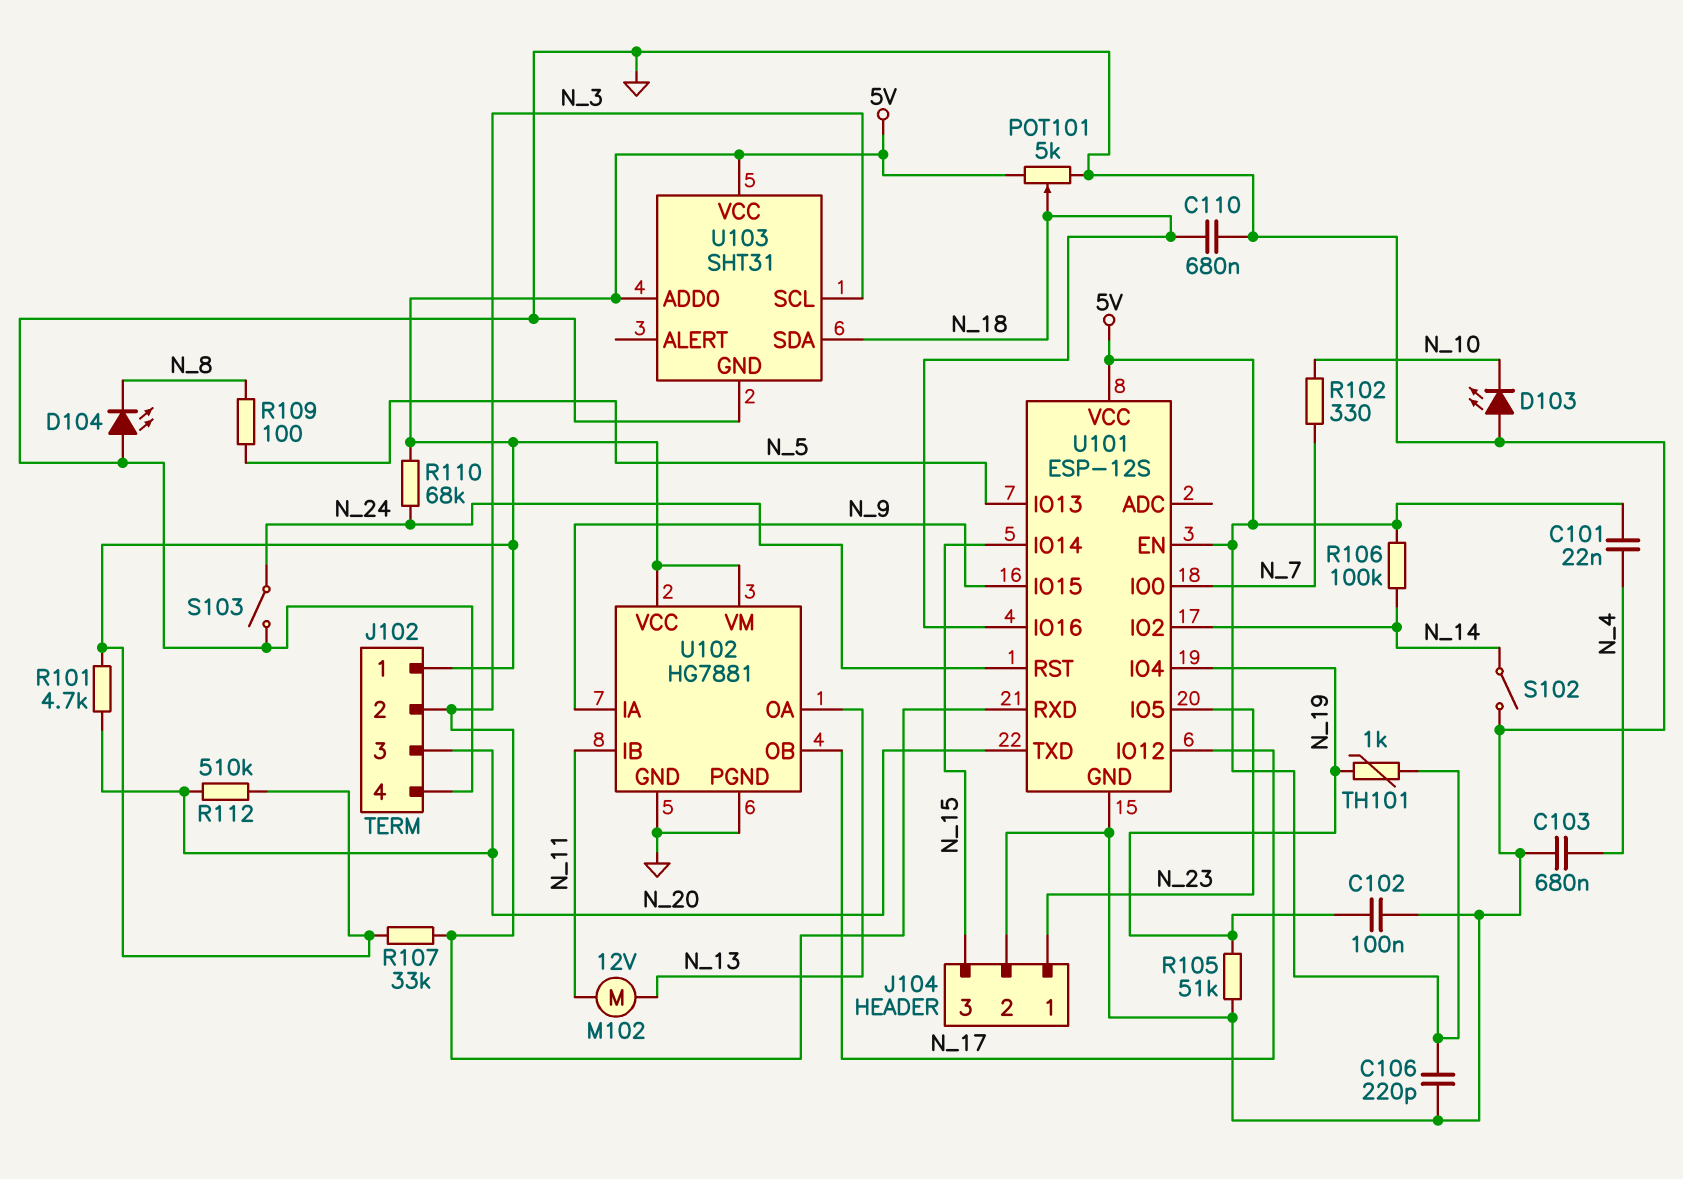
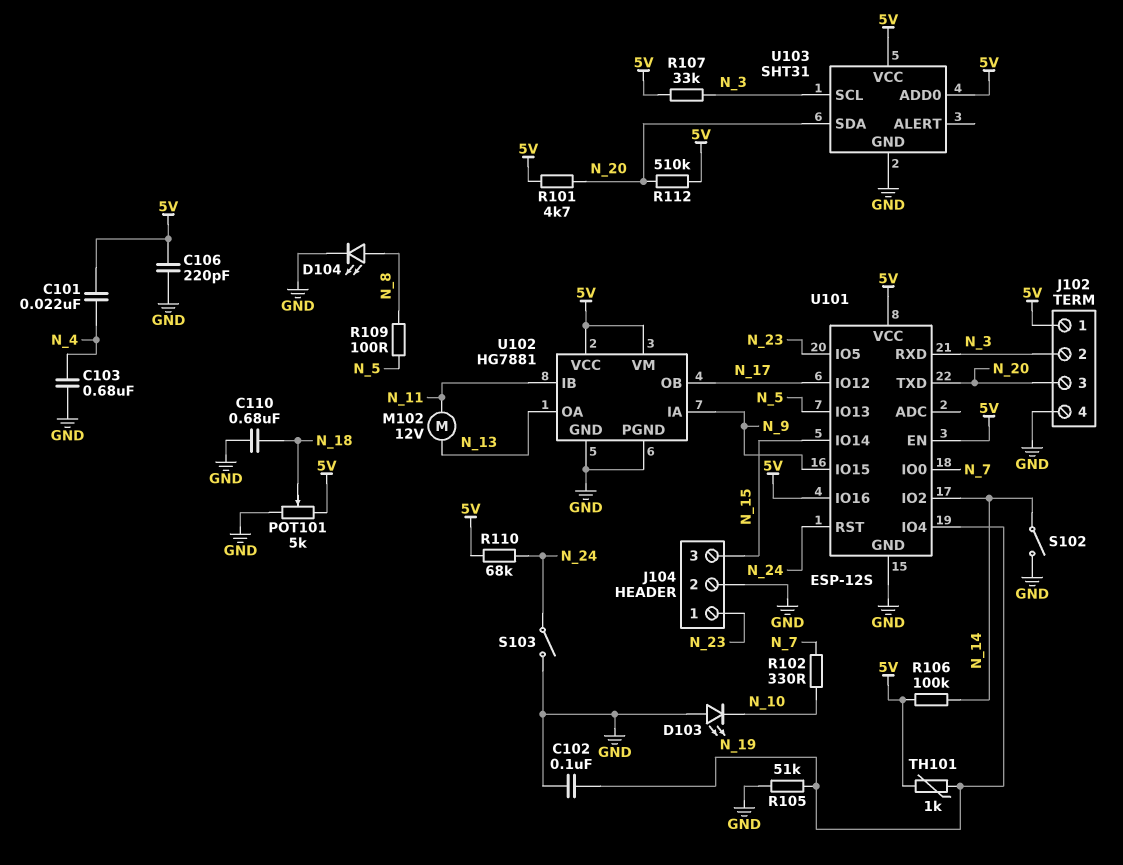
D104: LED (A GND, K N_8) -> LED (A N_8, K GND)
U101 pin IO16: N_18 -> 5V
U103 pin SDA: N_18 -> N_20

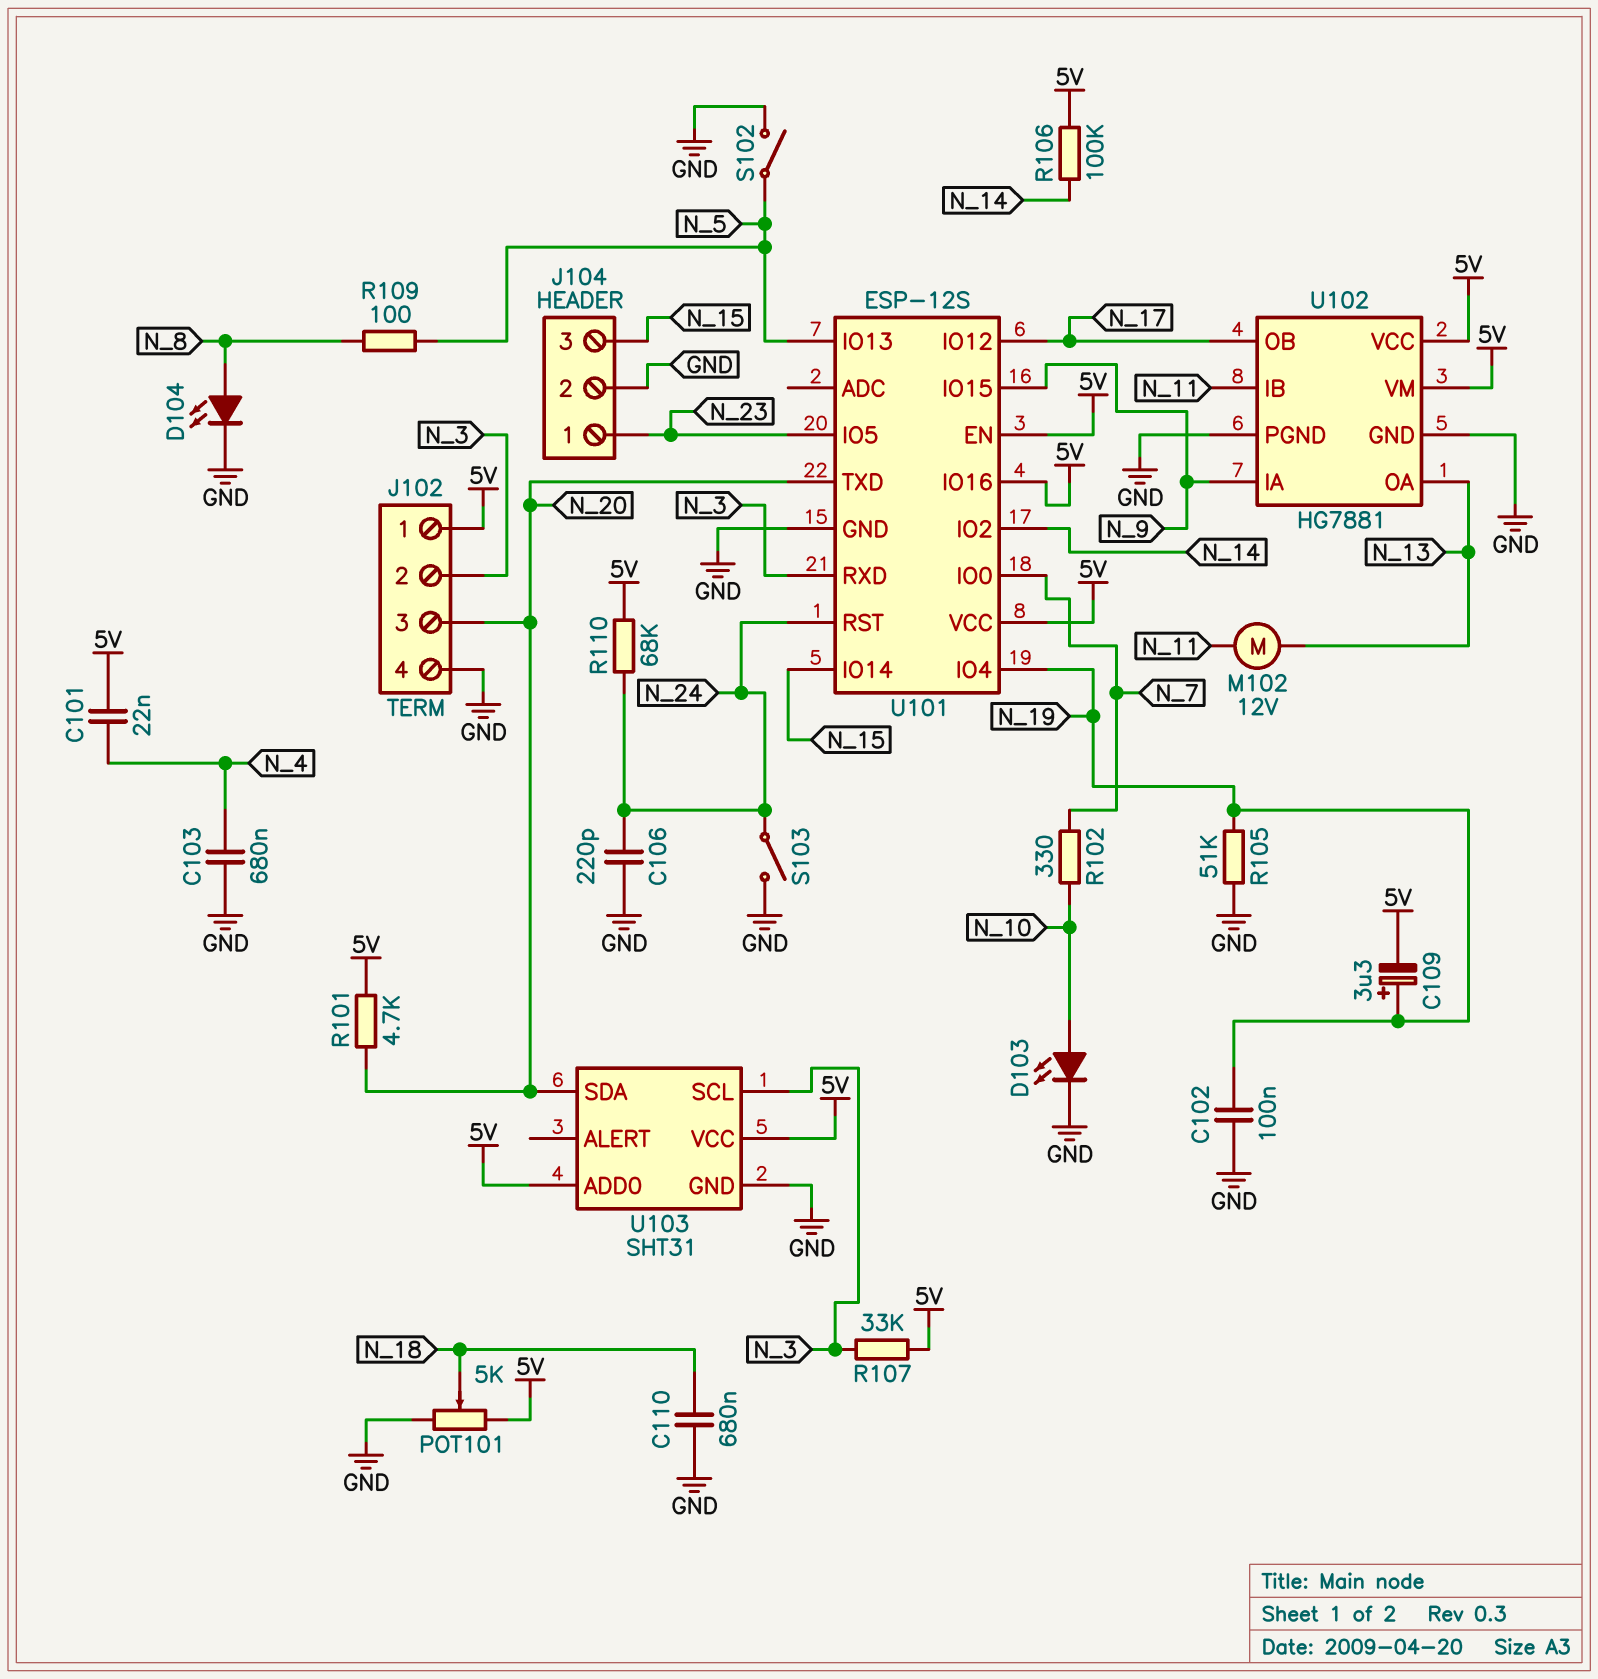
C106: 220pF (5V, GND) -> 220pF (GND, N_24)
C109: none -> 3.3uF (plus N_19, minus 5V)
D103: LED (A GND, K N_10) -> LED (A N_10, K GND)
R112: 510k (5V, N_20) -> none
S102: switch (GND, N_14) -> switch (GND, N_5)
TH101: 1k (5V, N_19) -> none

